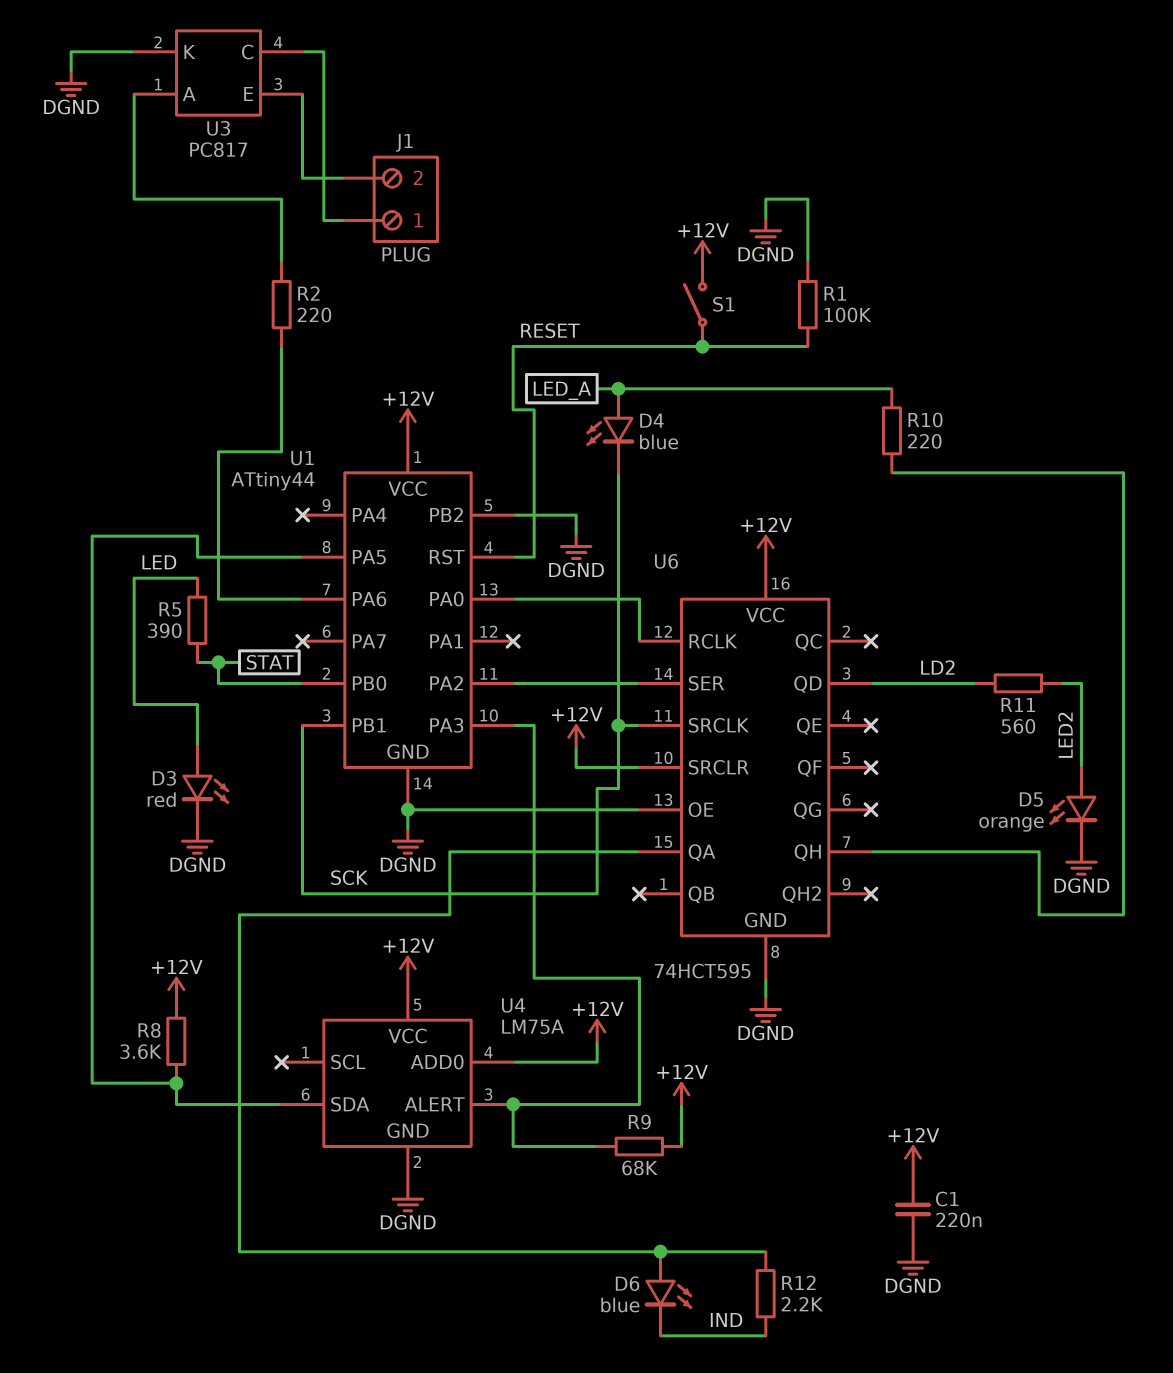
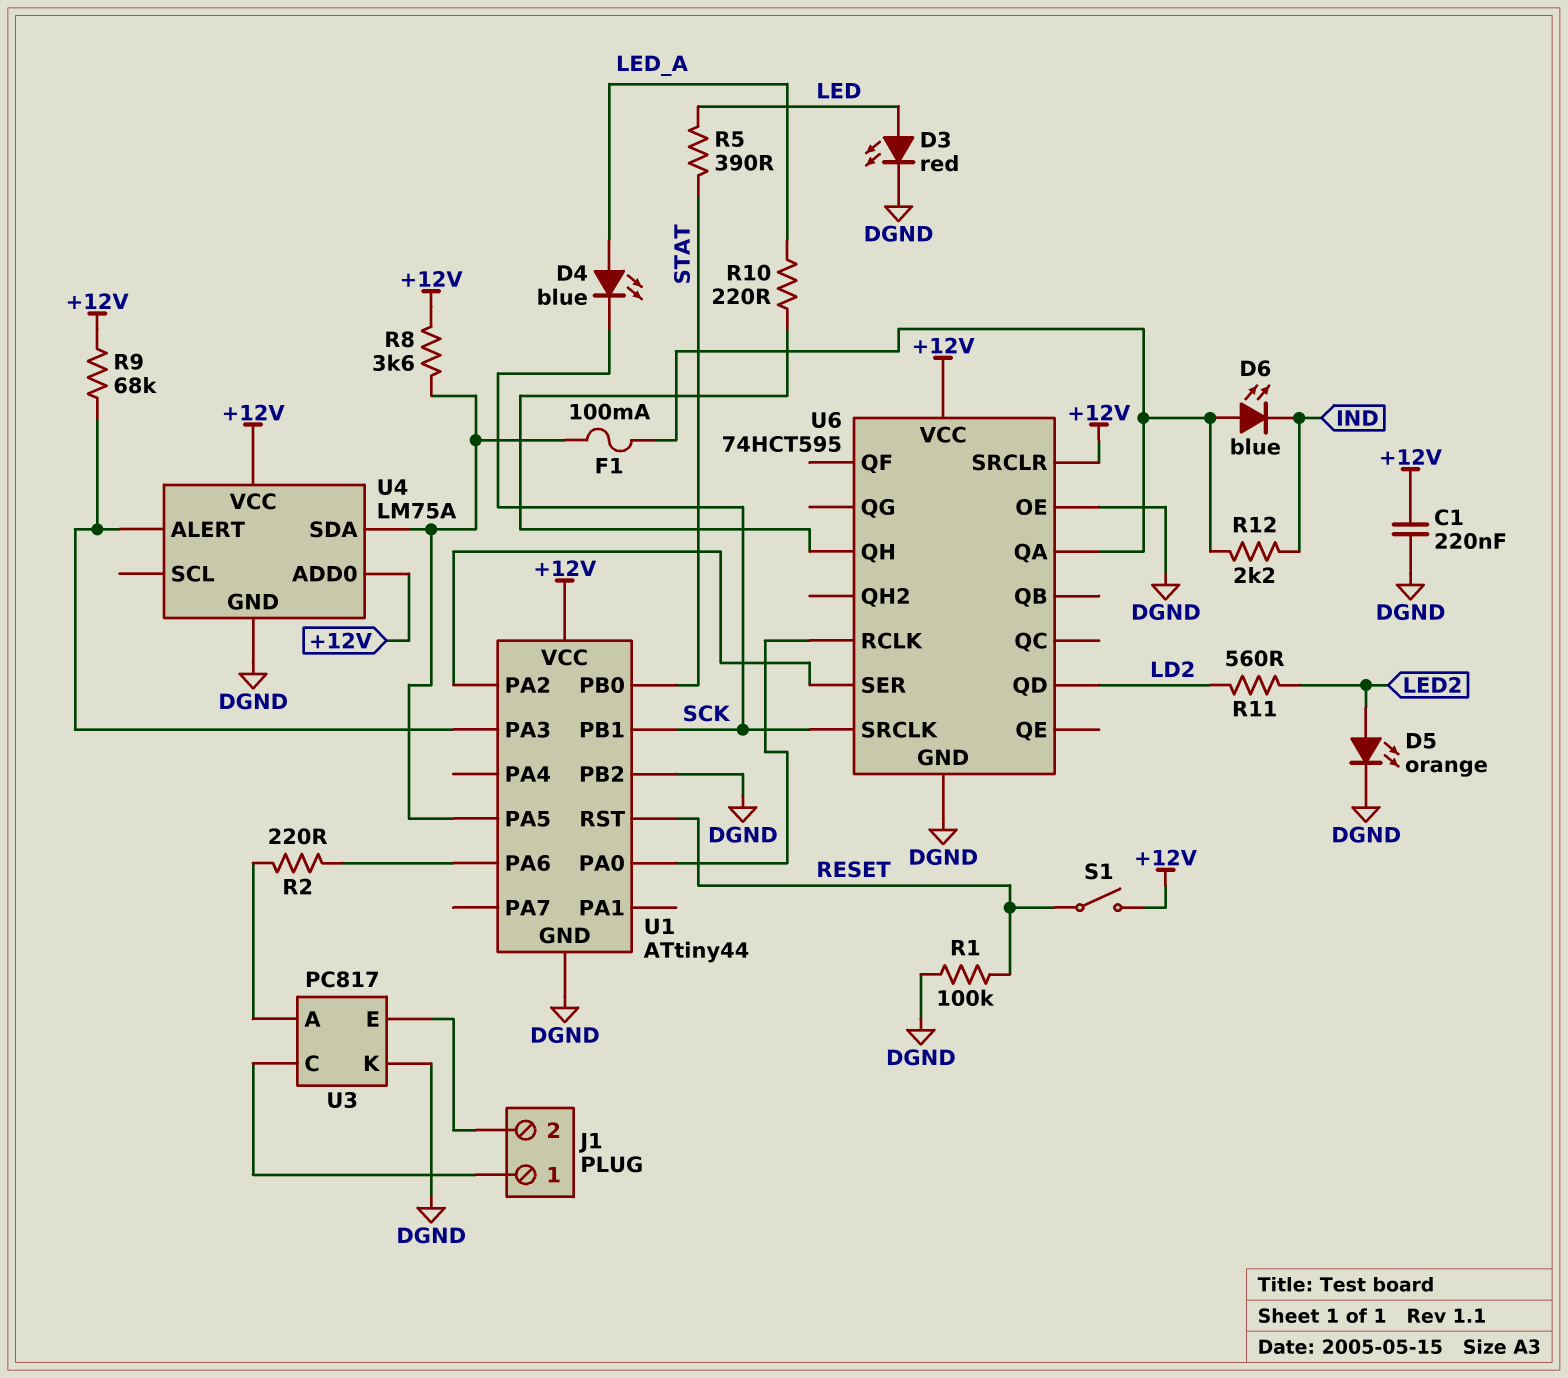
F1: none -> 100mA (U1/PA5, U6/QA)

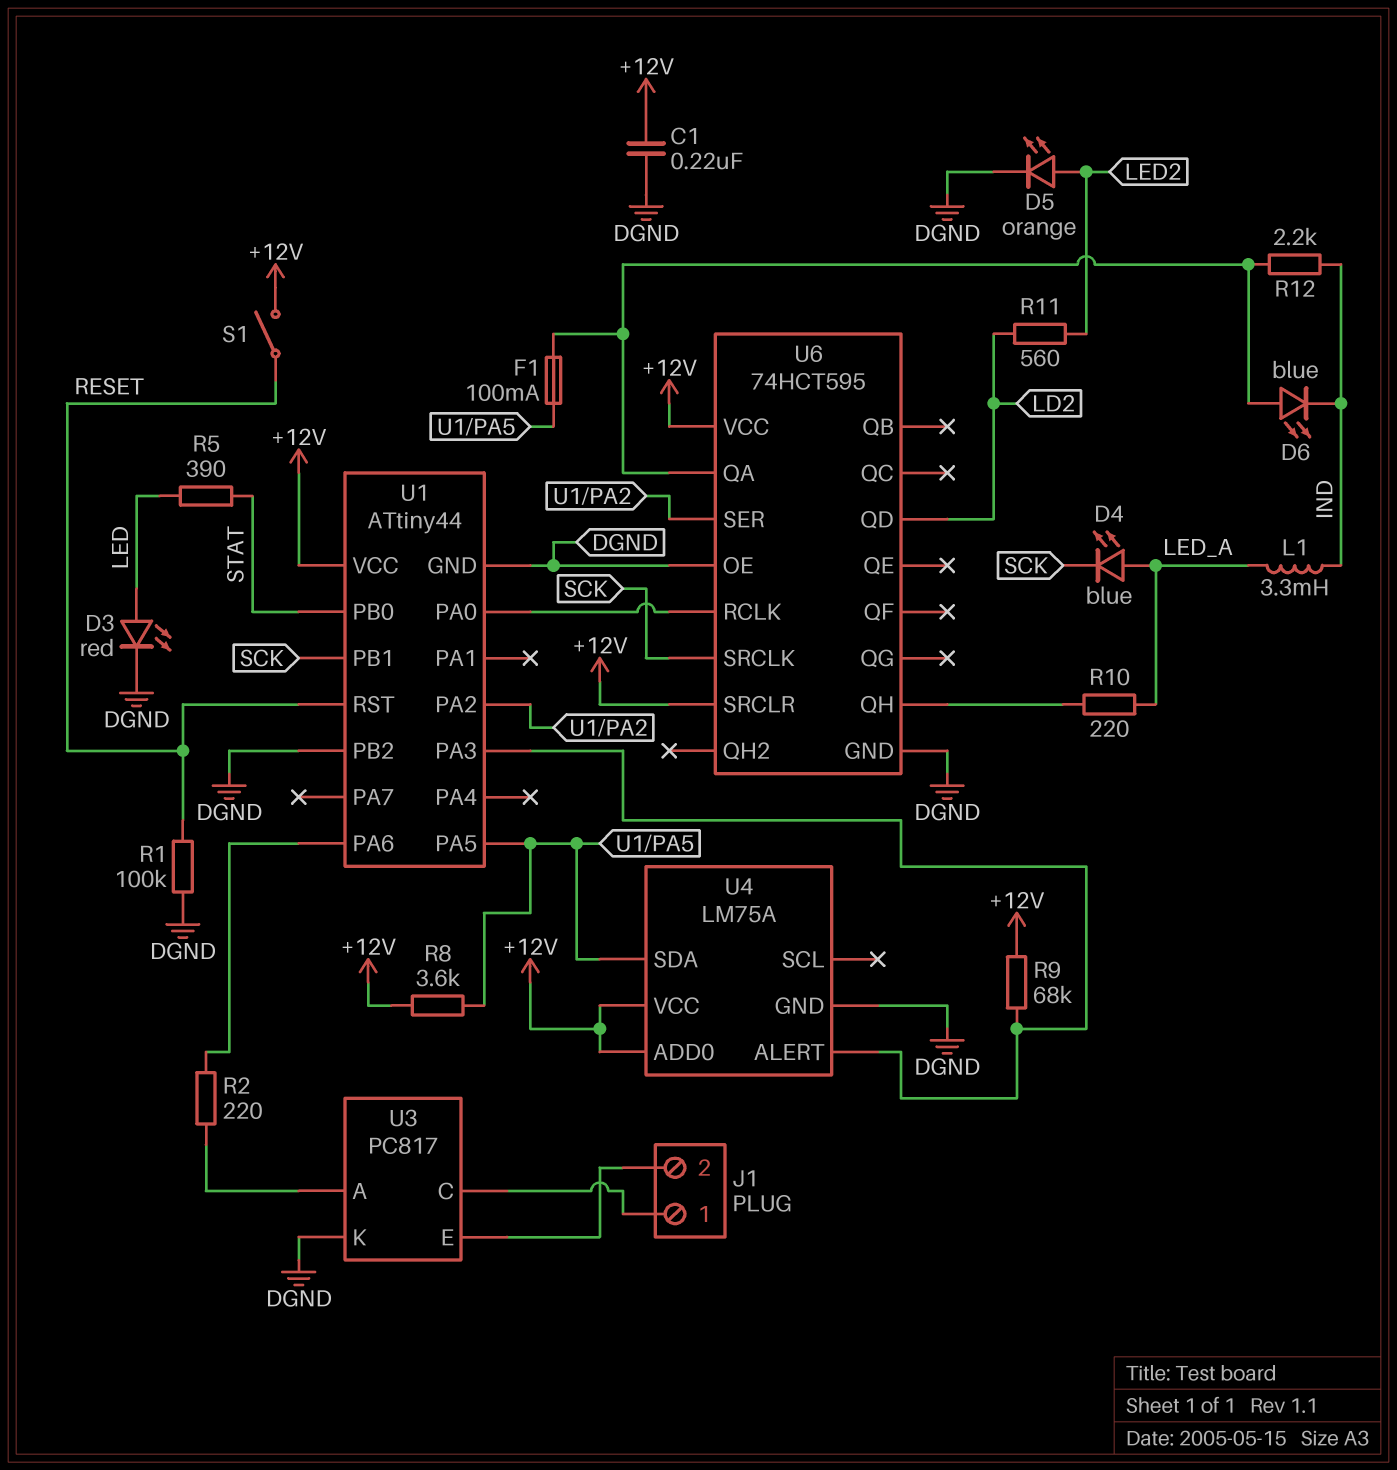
L1: none -> 3.3mH (IND, LED_A)

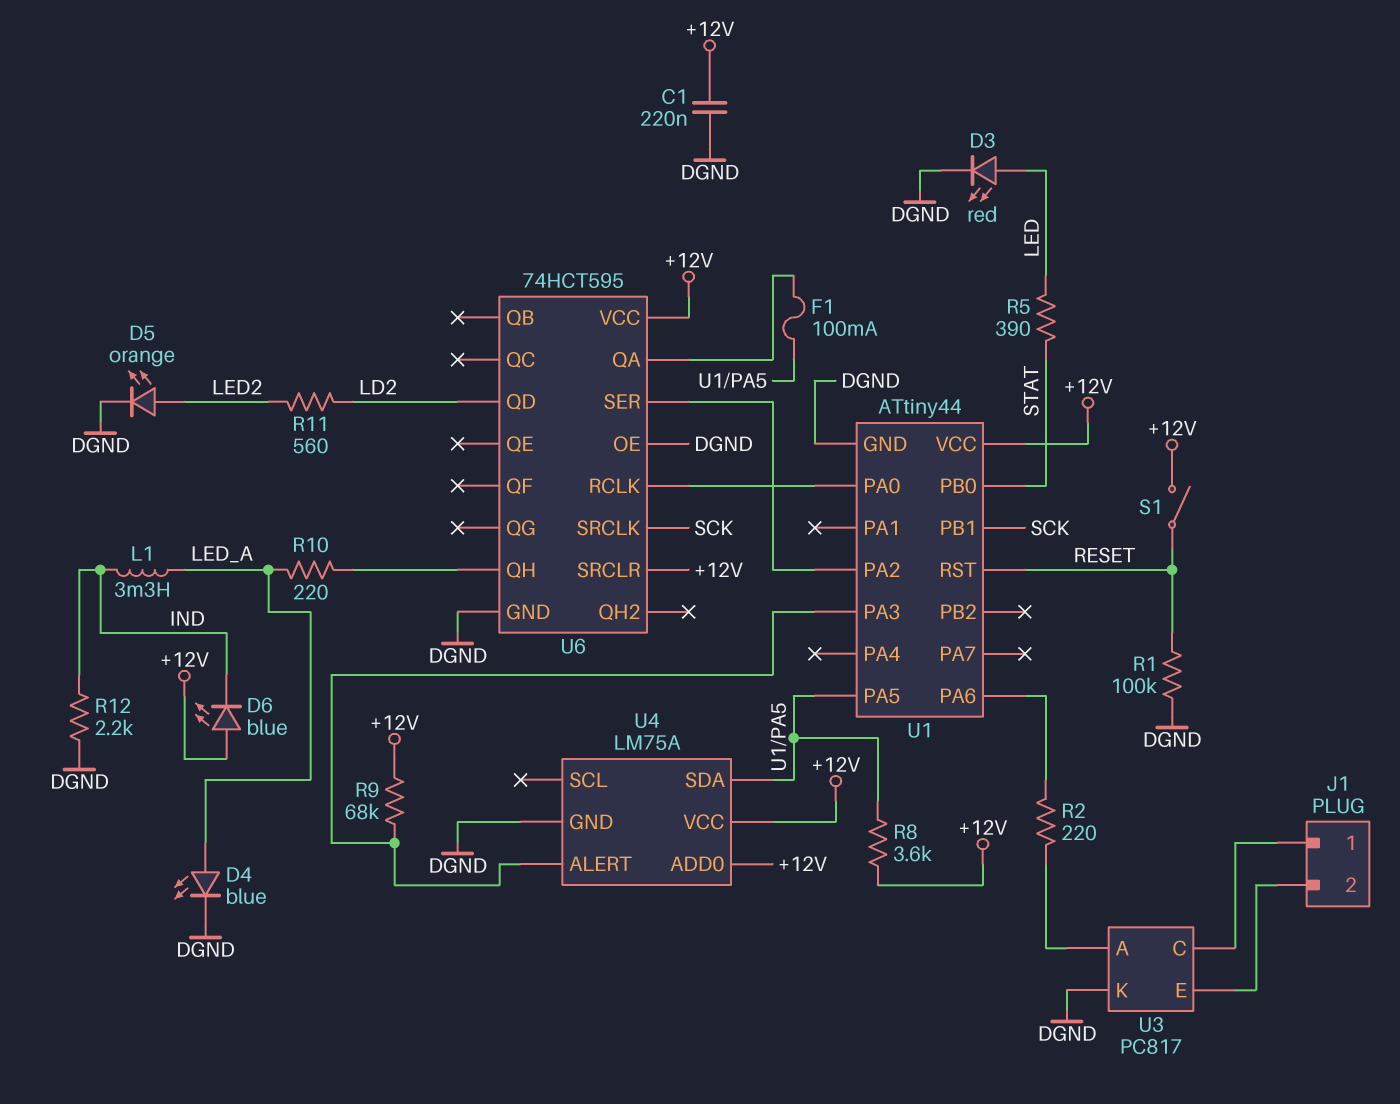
D4: LED blue (A LED_A, K SCK) -> LED blue (A LED_A, K DGND)
D6: LED blue (A U6/QA, K IND) -> LED blue (A +12V, K IND)
R12: 2.2k (IND, U6/QA) -> 2.2k (DGND, IND)
U1 pin PB2: DGND -> none

